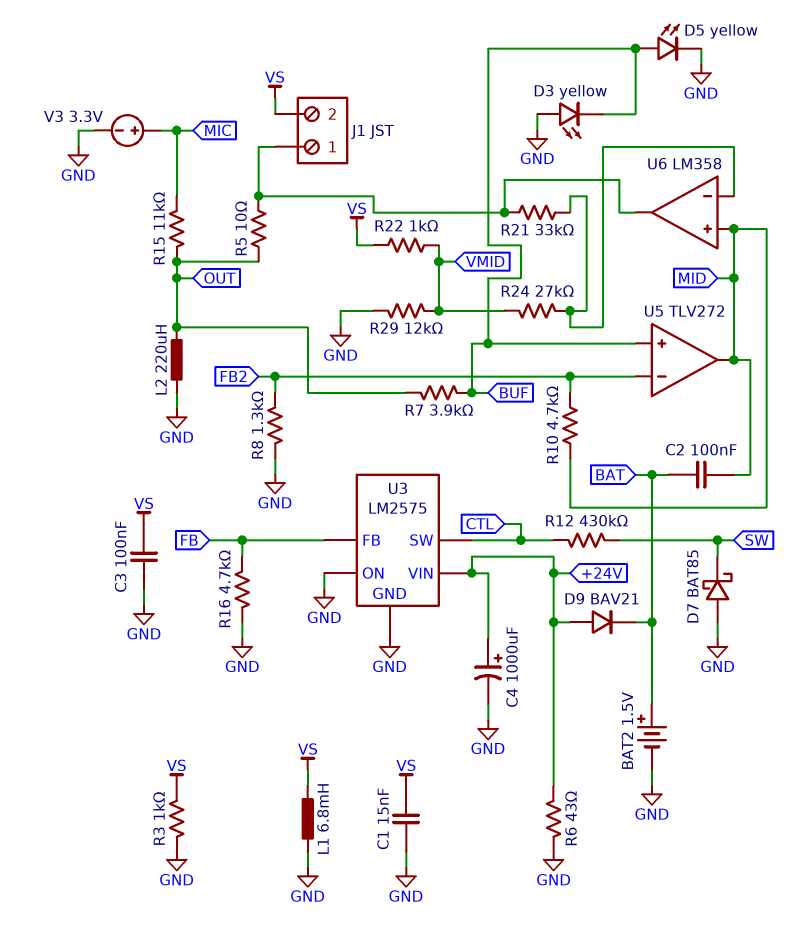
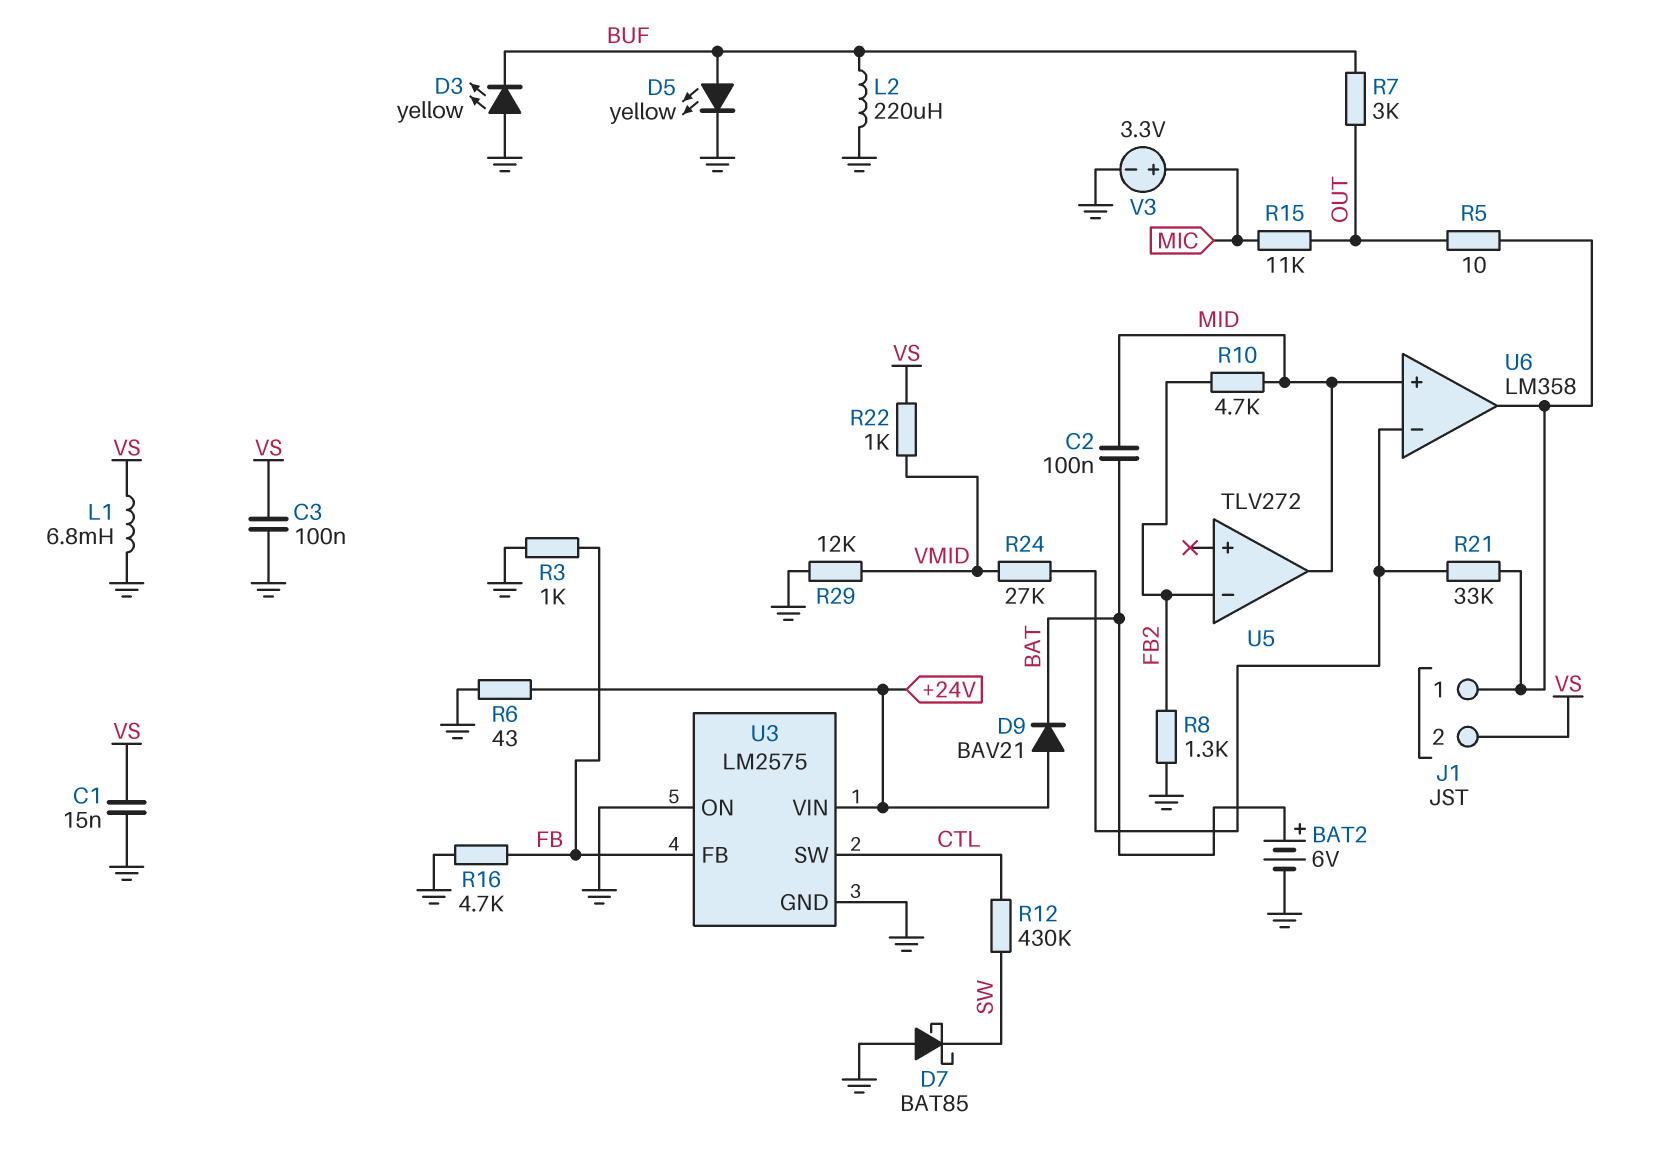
BAT2: 1.5V (plus BAT, minus GND) -> 6V (plus BAT, minus GND)
C4: 1000uF (plus +24V, minus GND) -> none
L2: 220uH (GND, OUT) -> 220uH (BUF, GND)
R3: 1k (GND, VS) -> 1k (FB, GND)
R7: 3.9k (BUF, OUT) -> 3k (BUF, OUT)
U5 pin in+: BUF -> none

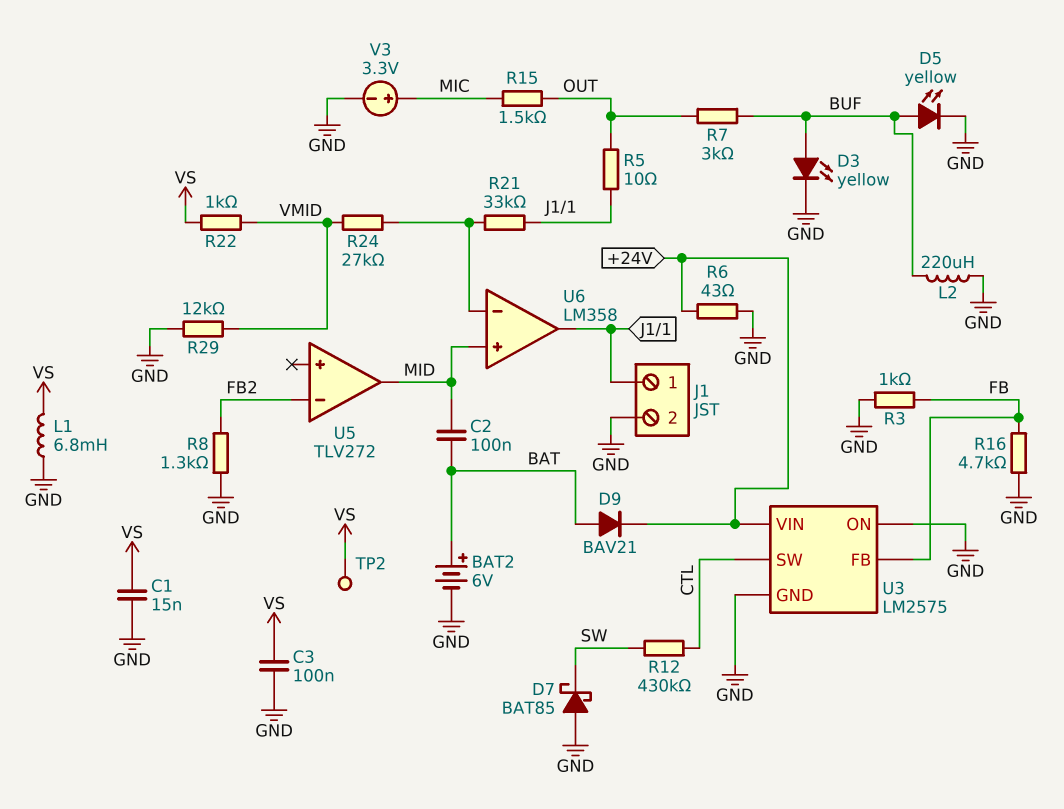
D3: LED yellow (A GND, K BUF) -> LED yellow (A BUF, K GND)
D9: diode BAV21 (A +24V, K BAT) -> diode BAV21 (A BAT, K +24V)
J1 pin 2: VS -> GND
R10: 4.7k (FB2, MID) -> none
R15: 11k (MIC, OUT) -> 1.5k (MIC, OUT)
TP2: none -> test point (VS)

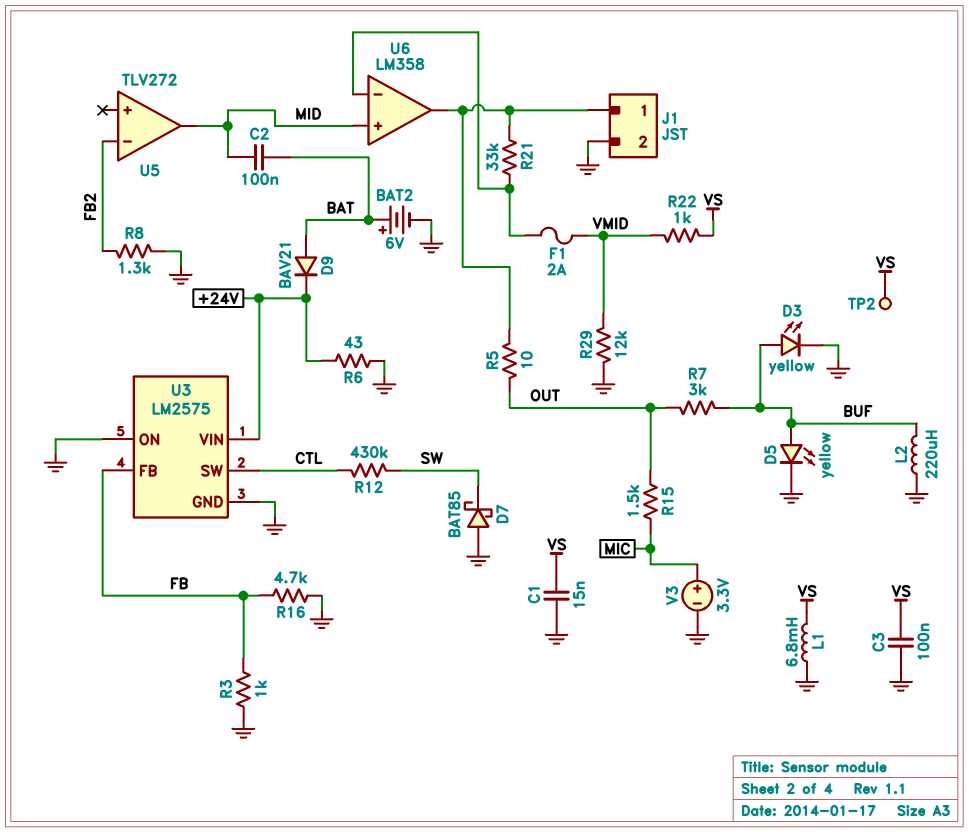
F1: none -> 2A (U6/in-, VMID)
R24: 27k (U6/in-, VMID) -> none

